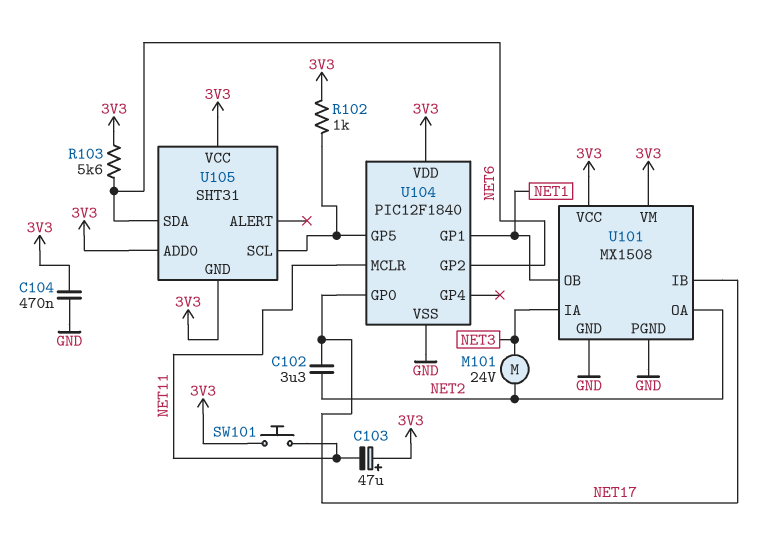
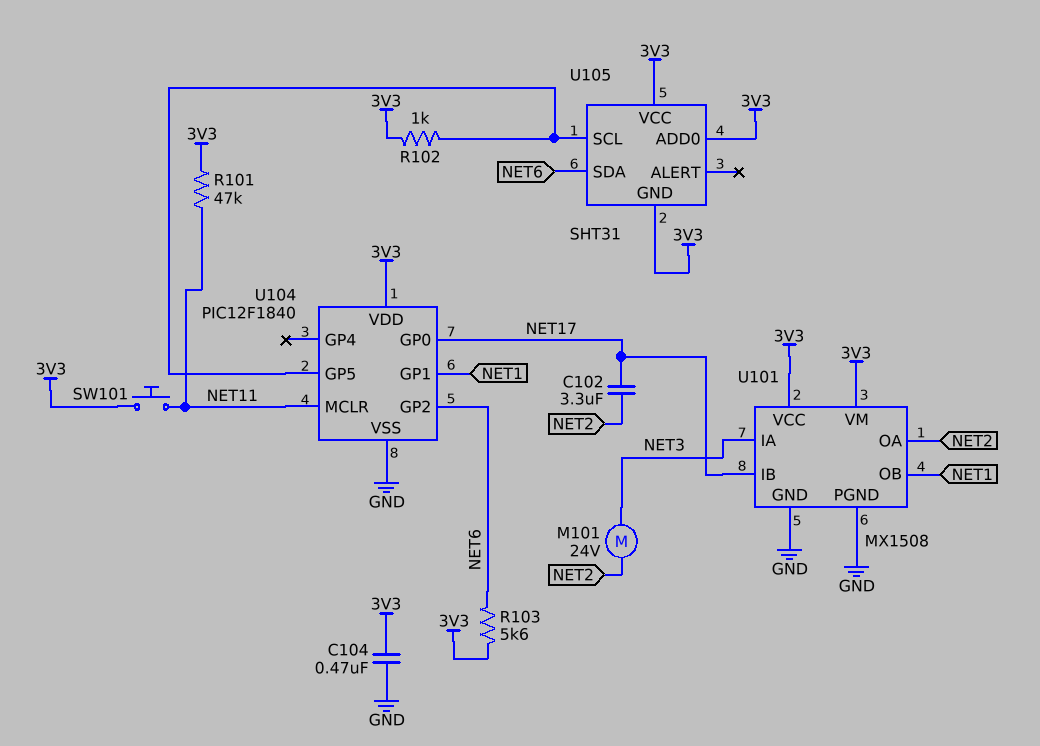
C103: 47uF (plus 3V3, minus NET11) -> none
R101: none -> 47k (3V3, NET11)

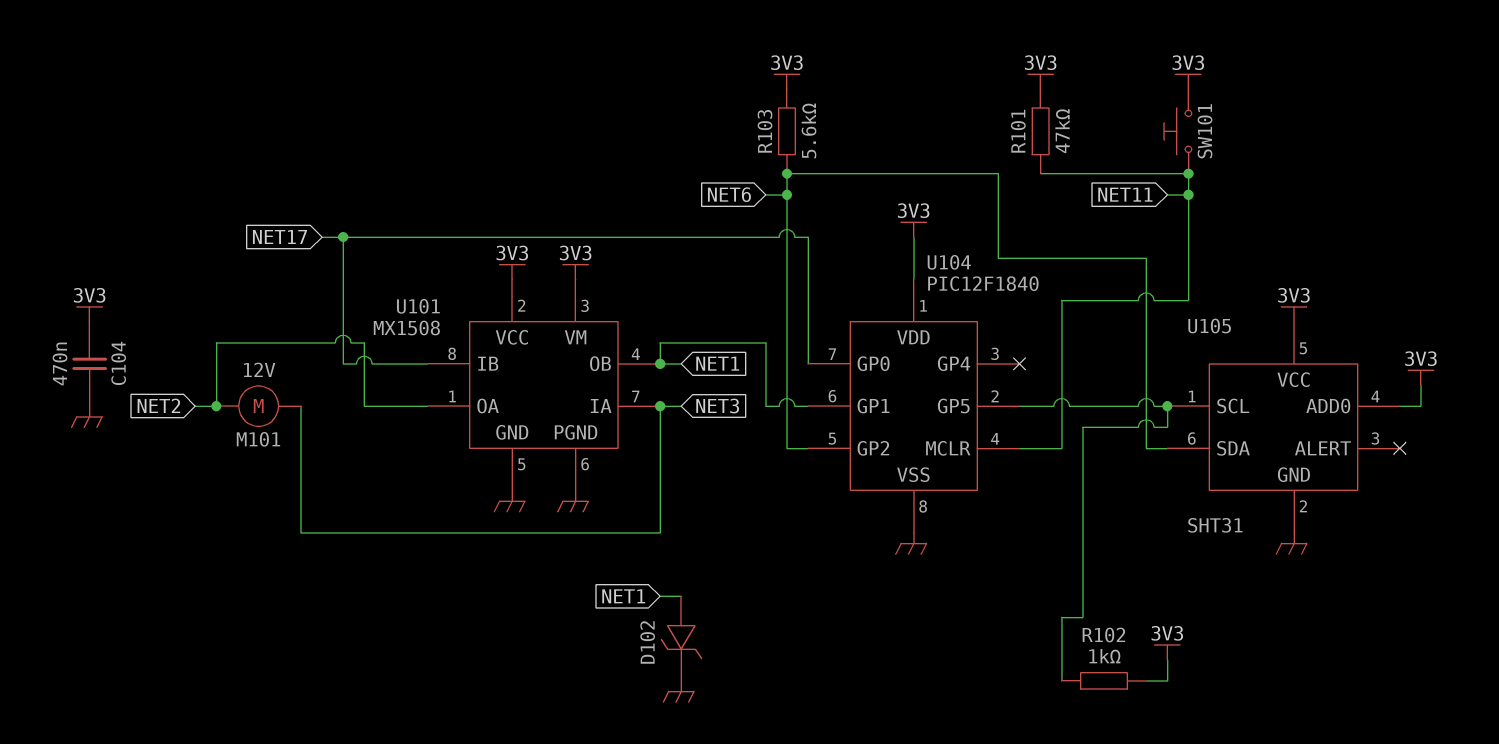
C102: 3.3uF (NET2, NET17) -> none
D102: none -> zener (A NET1, K GND)
M101: motor 24V (NET2, NET3) -> motor 12V (NET2, NET3)
U105 pin GND: 3V3 -> GND

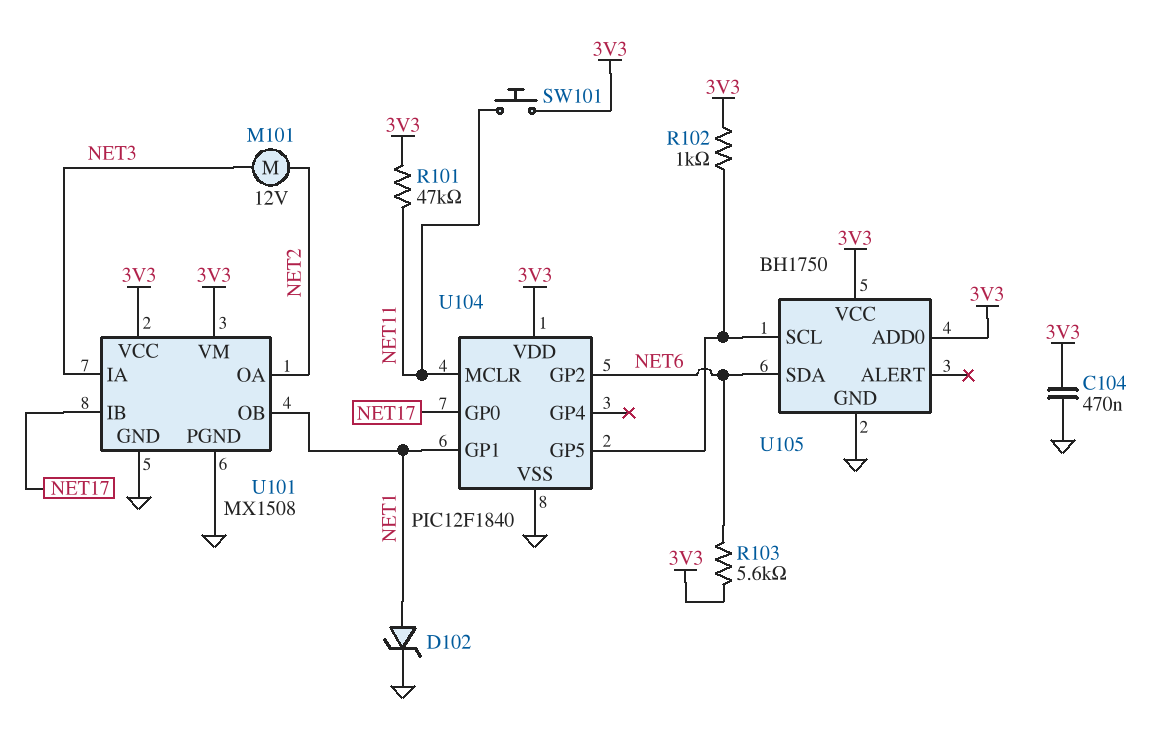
U105: SHT31 -> BH1750

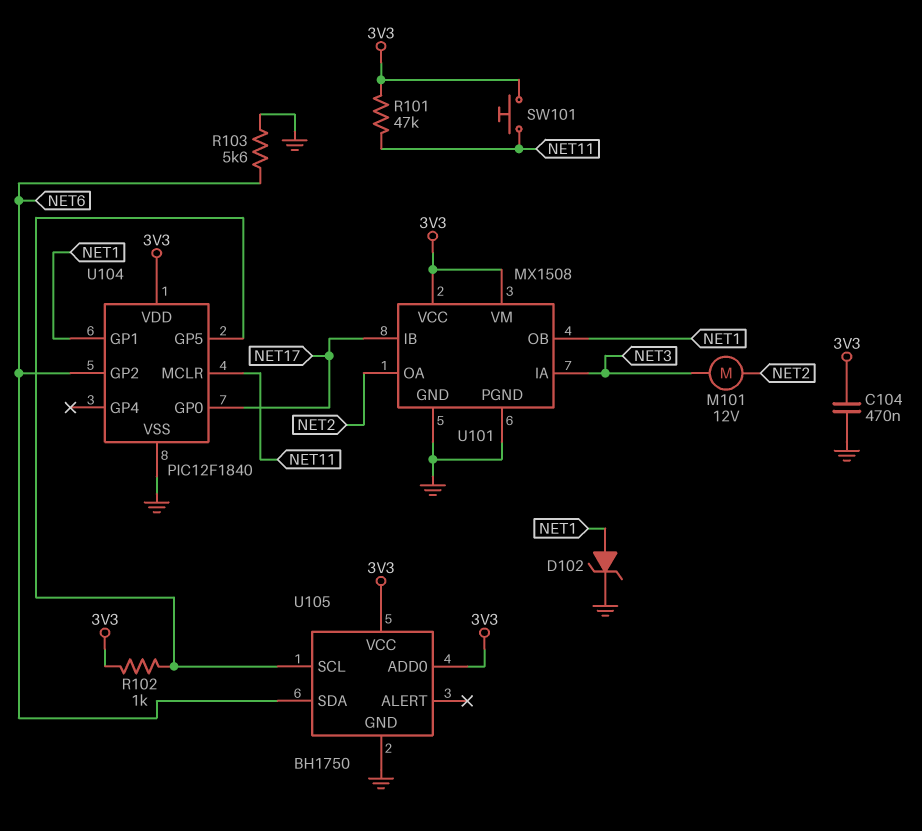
R103: 5.6k (3V3, NET6) -> 5.6k (GND, NET6)

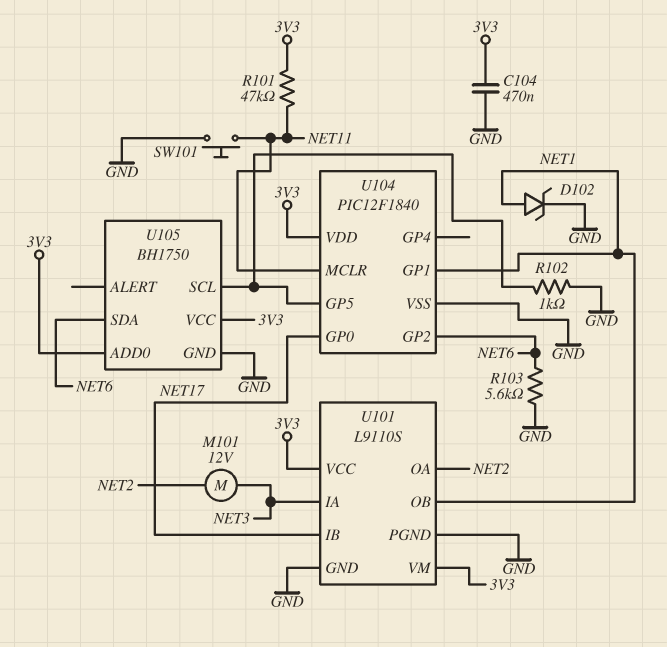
R102: 1k (3V3, U104/GP5) -> 1k (GND, U104/GP5)
SW101: button (3V3, NET11) -> button (GND, NET11)
U101: MX1508 -> L9110S

